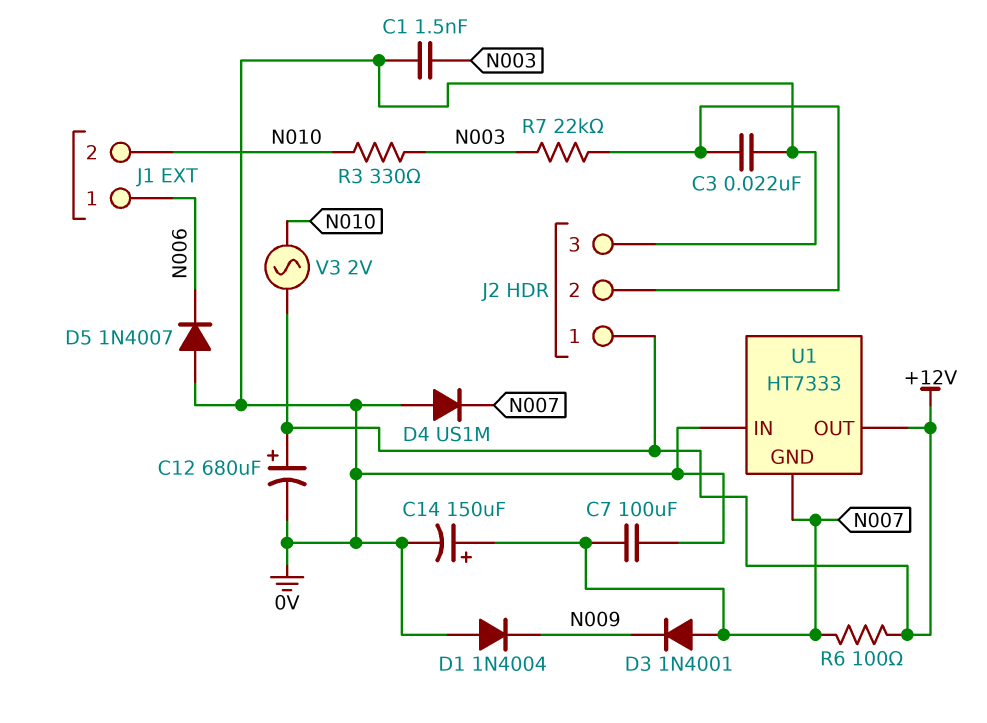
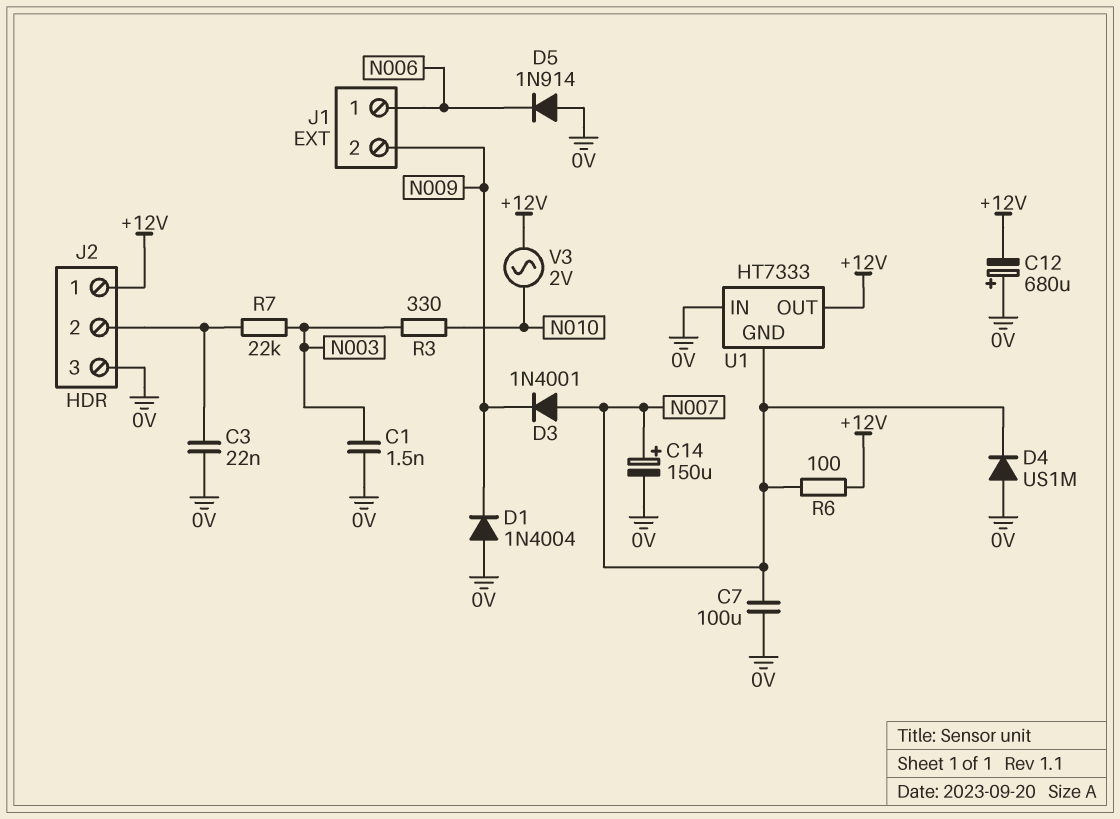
C12: 680uF (plus +12V, minus 0V) -> 680uF (plus 0V, minus +12V)
D5: diode 1N4007 (A 0V, K N006) -> diode 1N914 (A 0V, K N006)
J1 pin 2: N010 -> N009

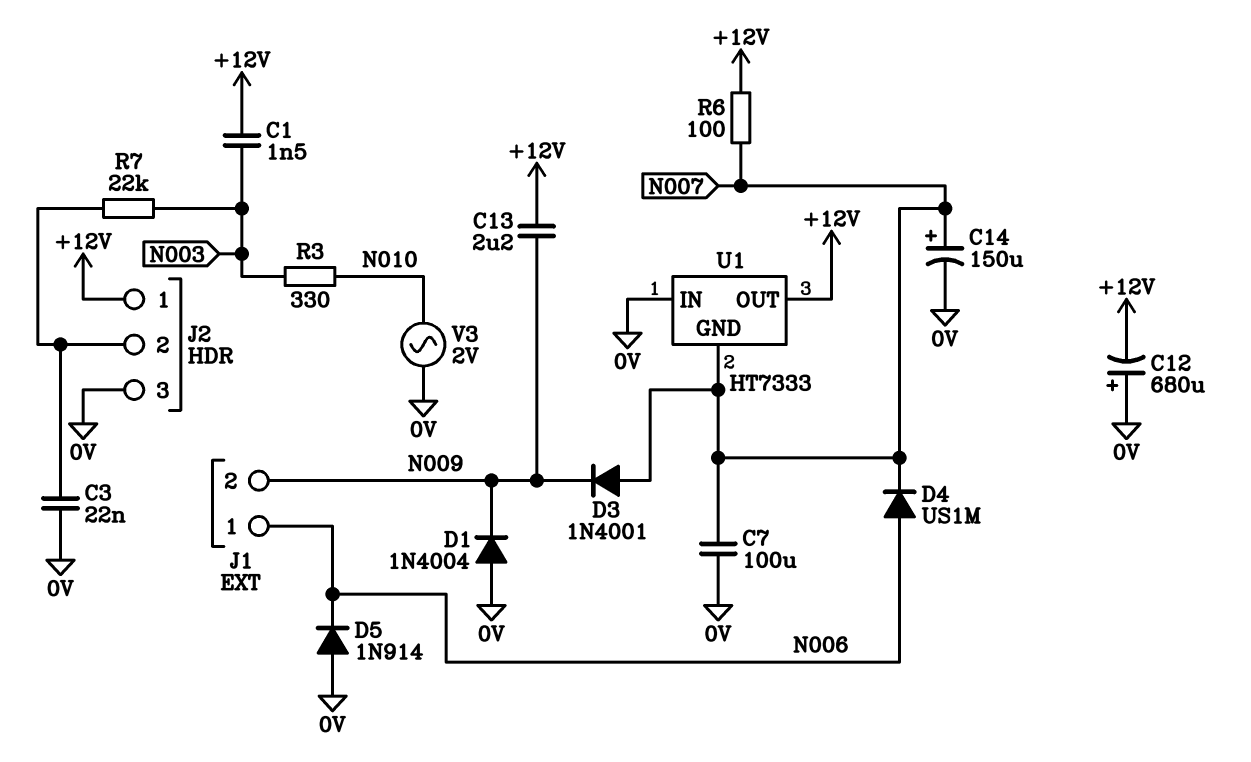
C1: 1.5nF (0V, N003) -> 1.5nF (+12V, N003)
C13: none -> 2.2uF (+12V, N009)
D4: diode US1M (A 0V, K N007) -> diode US1M (A N006, K N007)
V3: AC 2V (+12V, N010) -> AC 2V (0V, N010)

